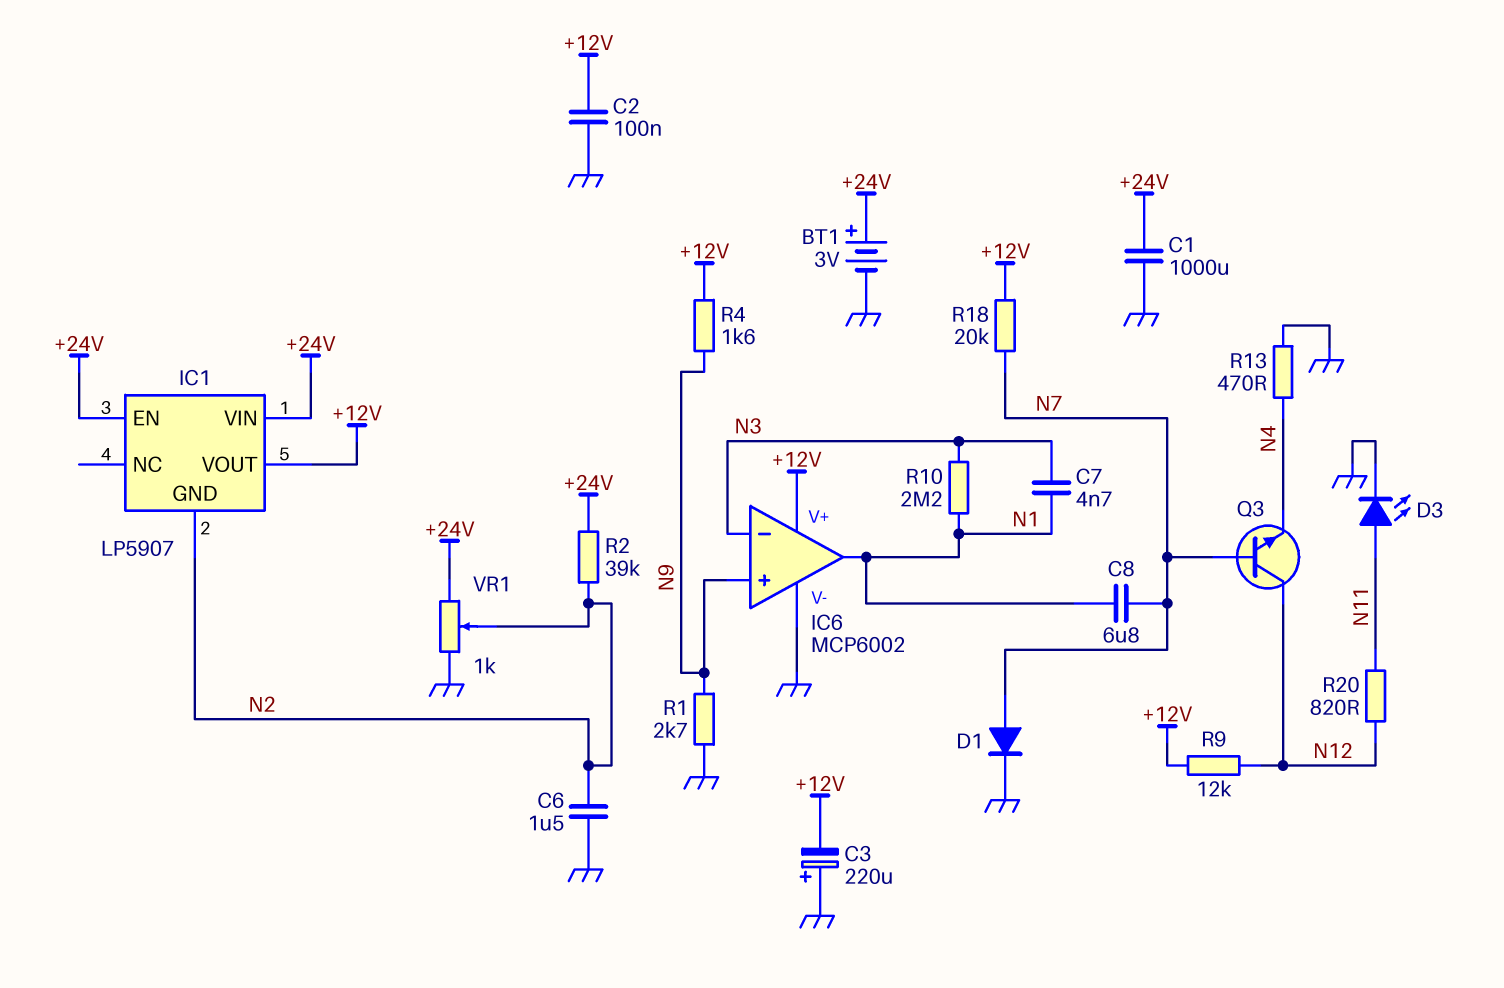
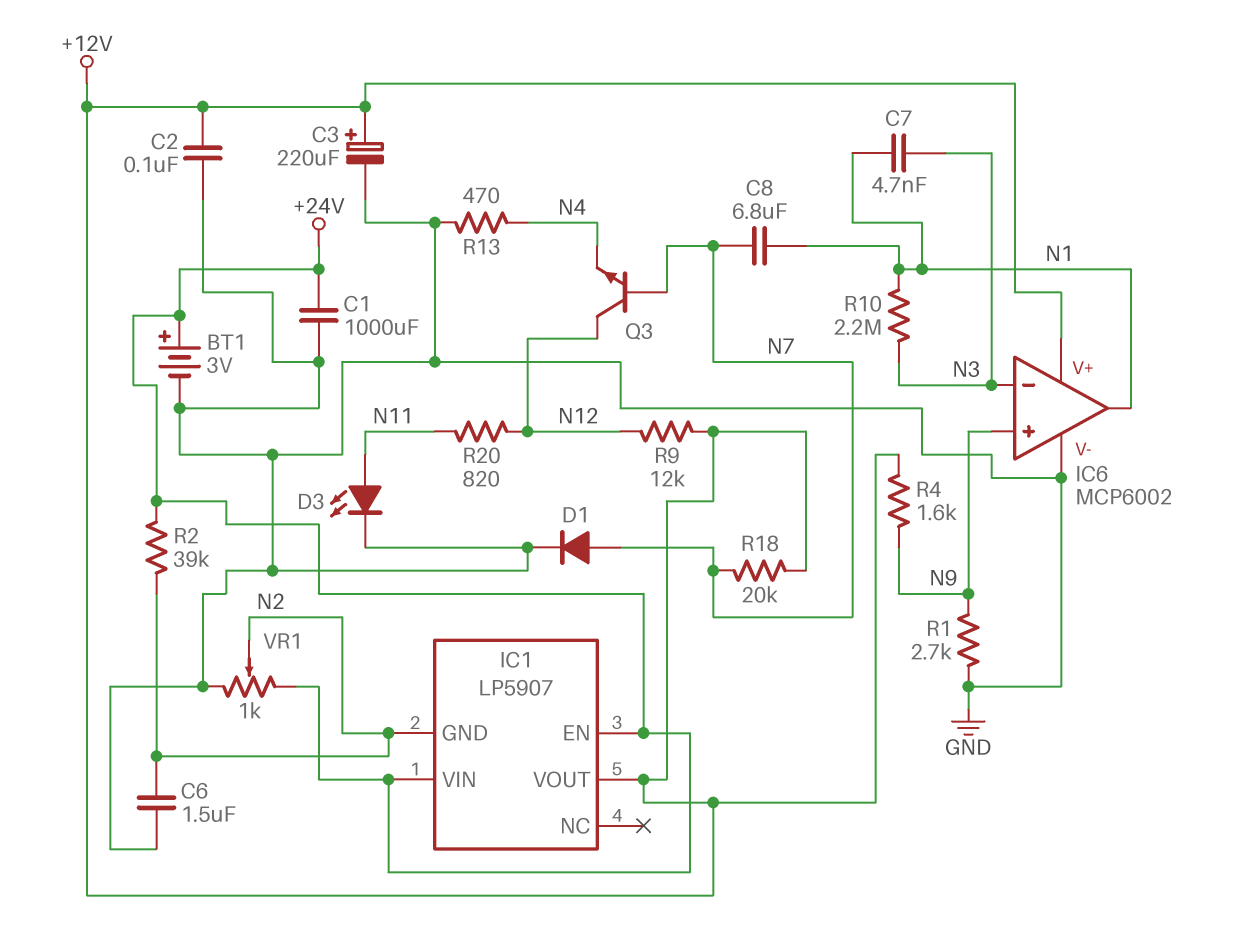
C3: 220uF (plus GND, minus +12V) -> 220uF (plus +12V, minus GND)

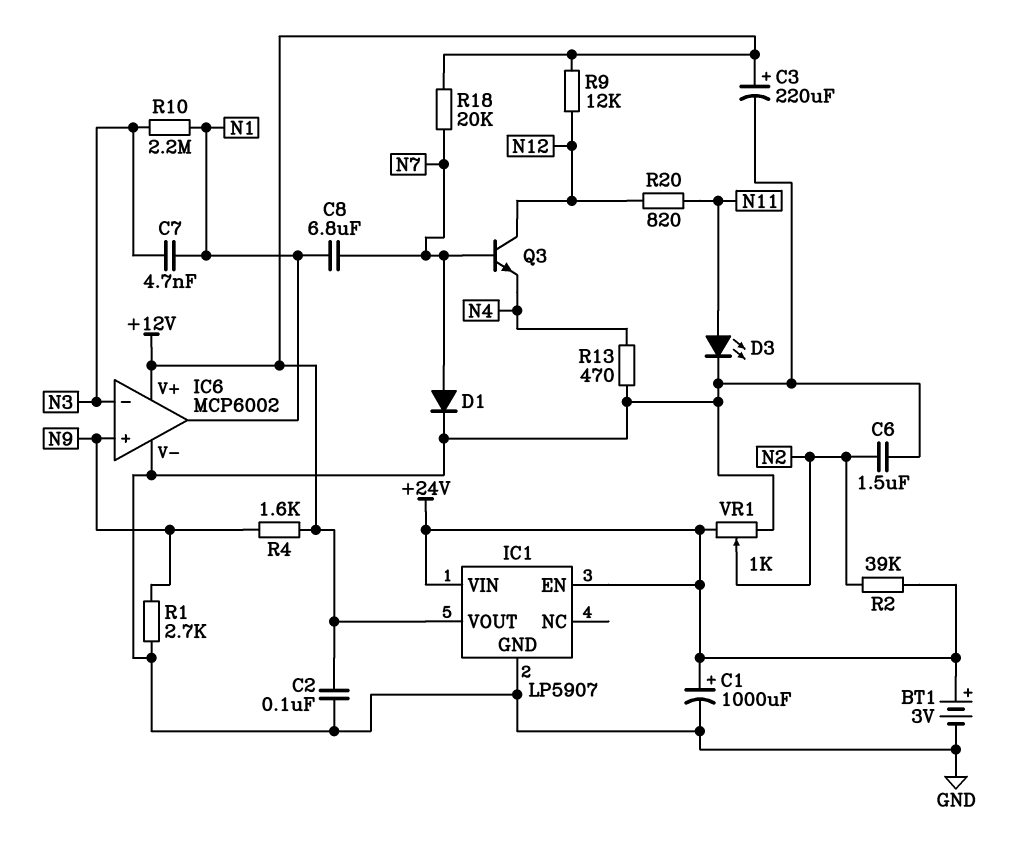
C1: 1000uF (+24V, GND) -> 1000uF (plus +24V, minus GND)
IC1 pin GND: N2 -> GND

